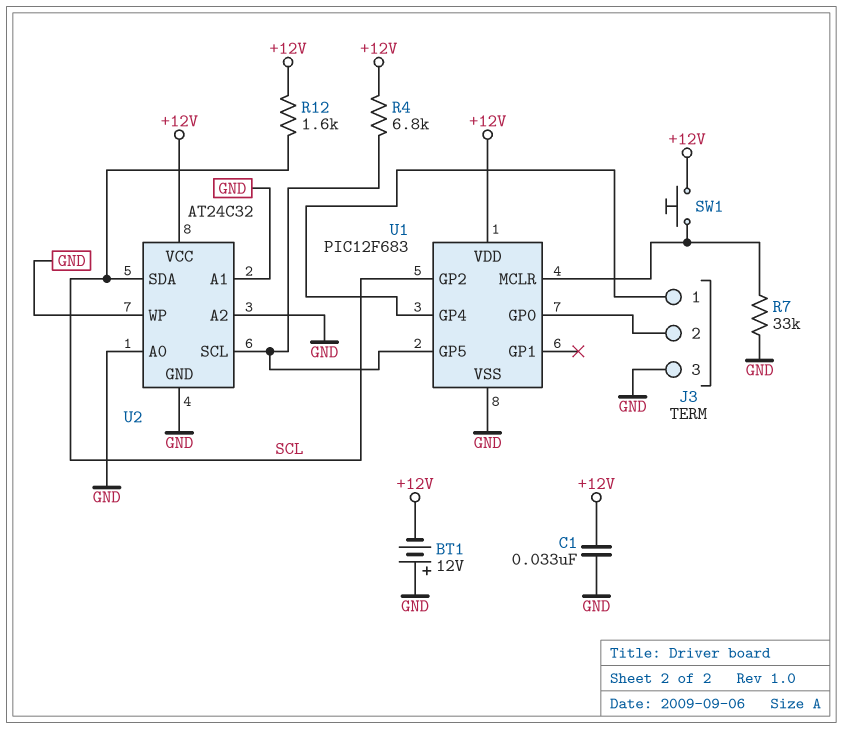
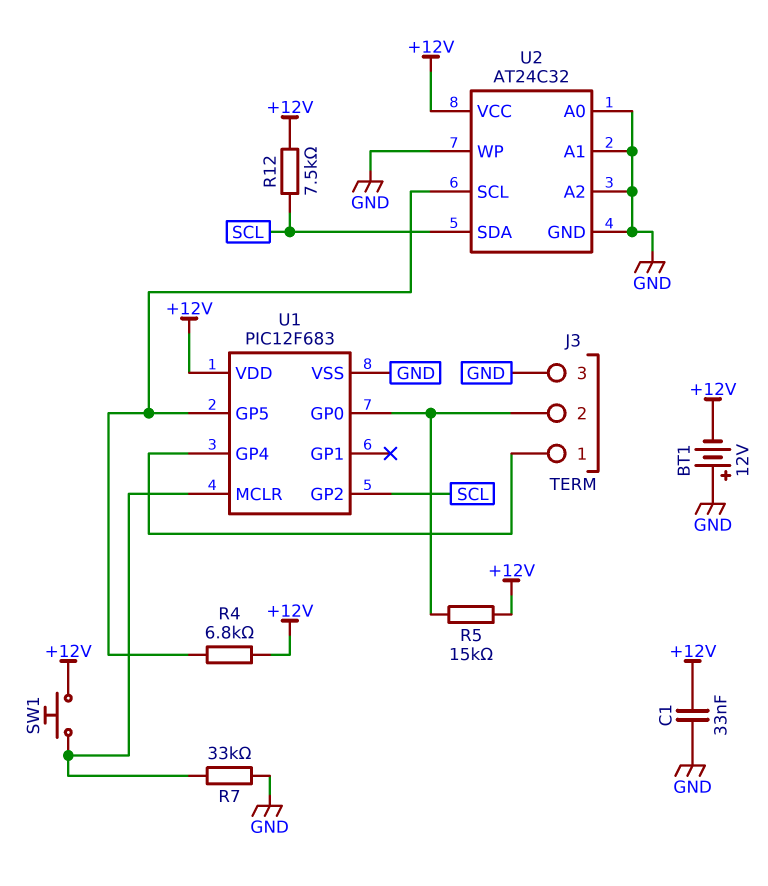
R5: none -> 15k (+12V, J3/2)
R12: 1.6k (+12V, SCL) -> 7.5k (+12V, SCL)

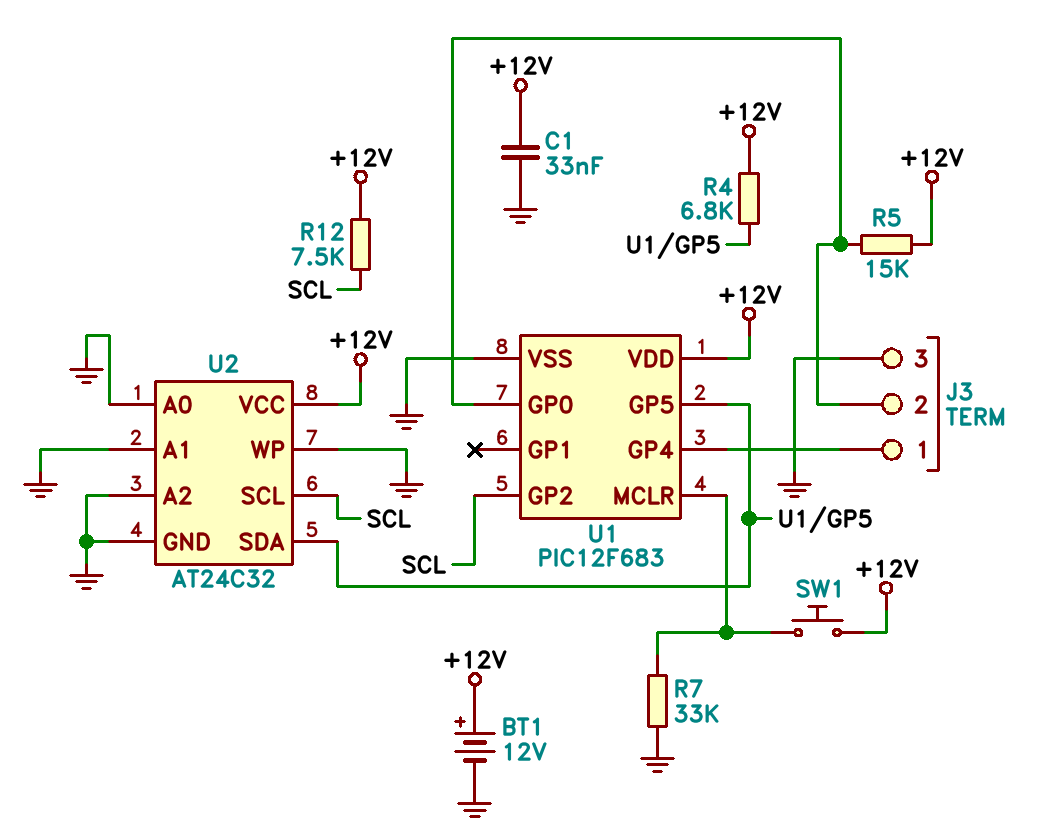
BT1: 12V (plus GND, minus +12V) -> 12V (plus +12V, minus GND)
U2 pin SCL: U1/GP5 -> SCL
U2 pin SDA: SCL -> U1/GP5

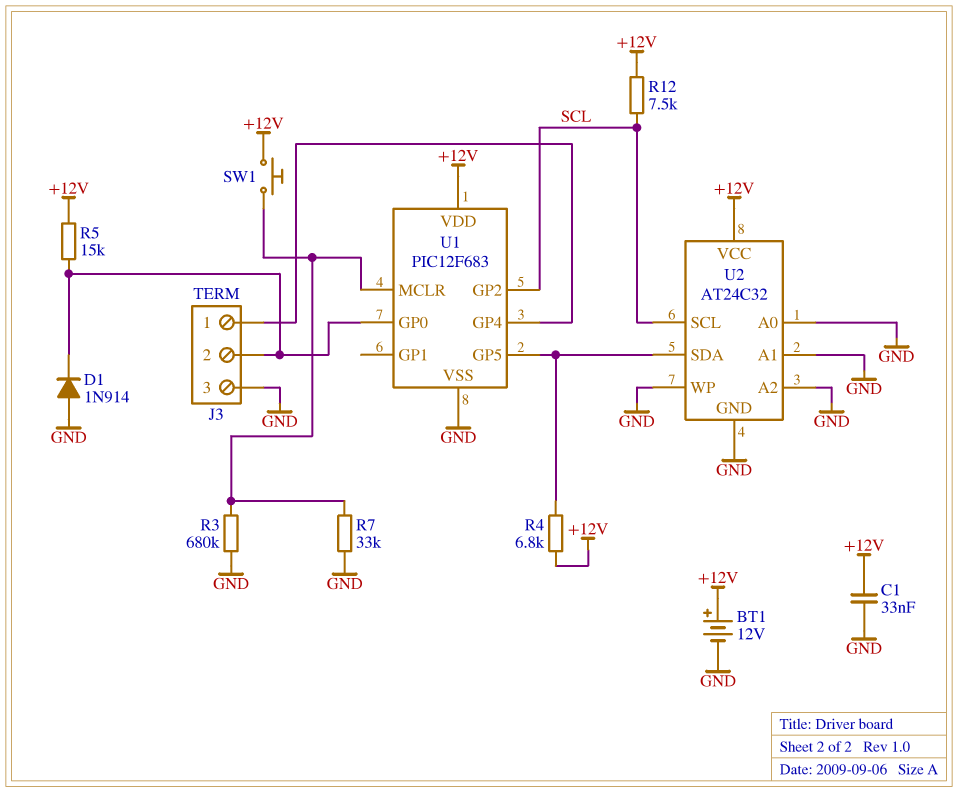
D1: none -> diode 1N914 (A GND, K J3/2)
R3: none -> 680k (GND, U1/MCLR)

